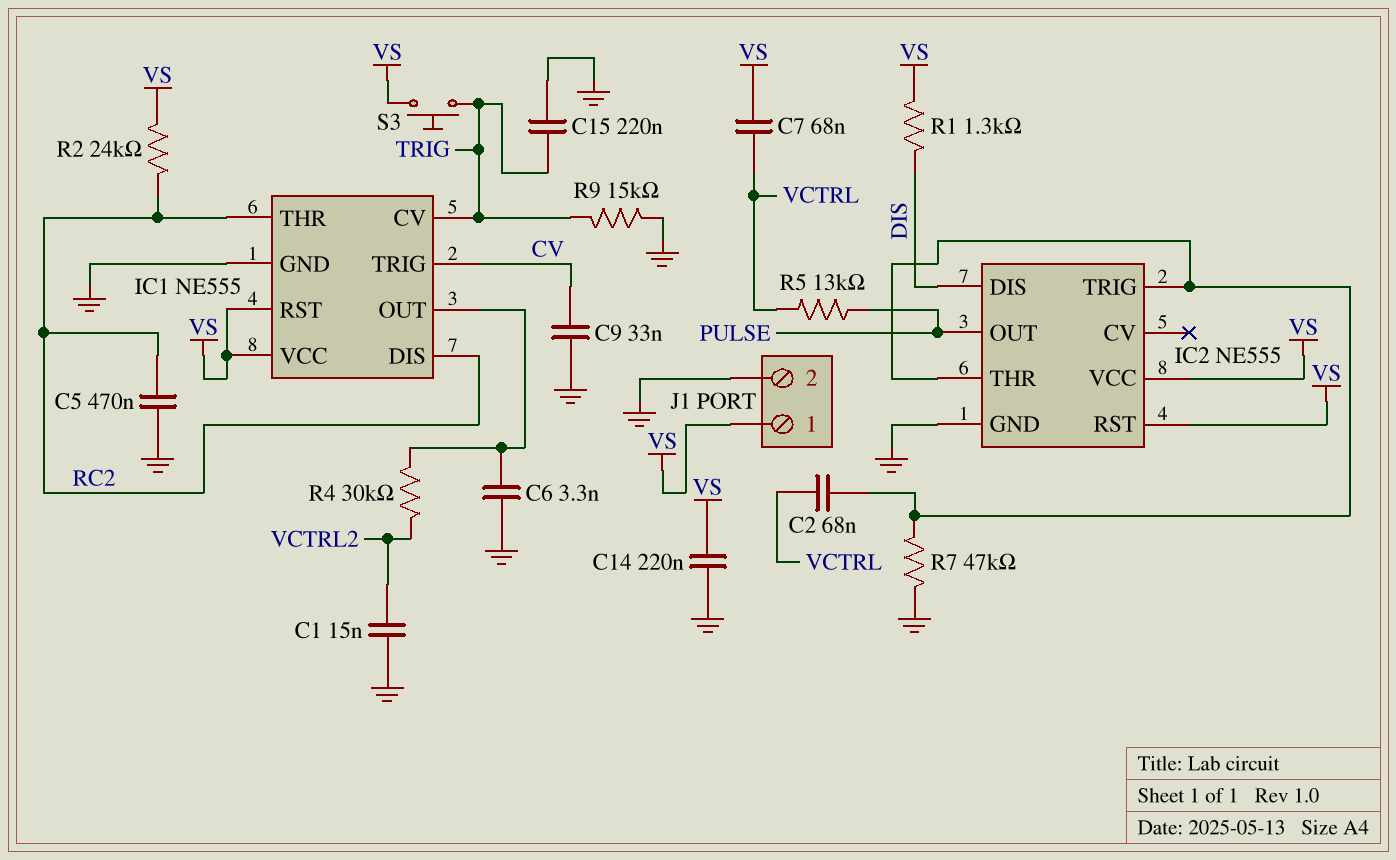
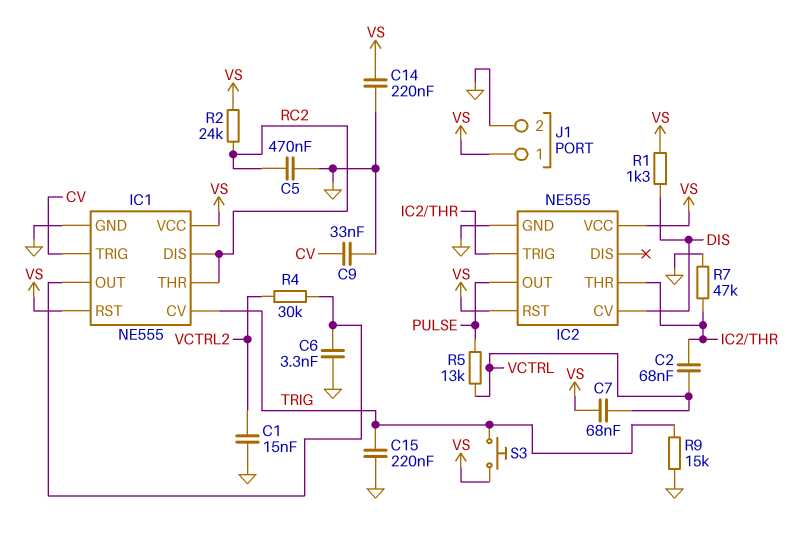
IC2 pin CV: none -> DIS
IC2 pin DIS: DIS -> none

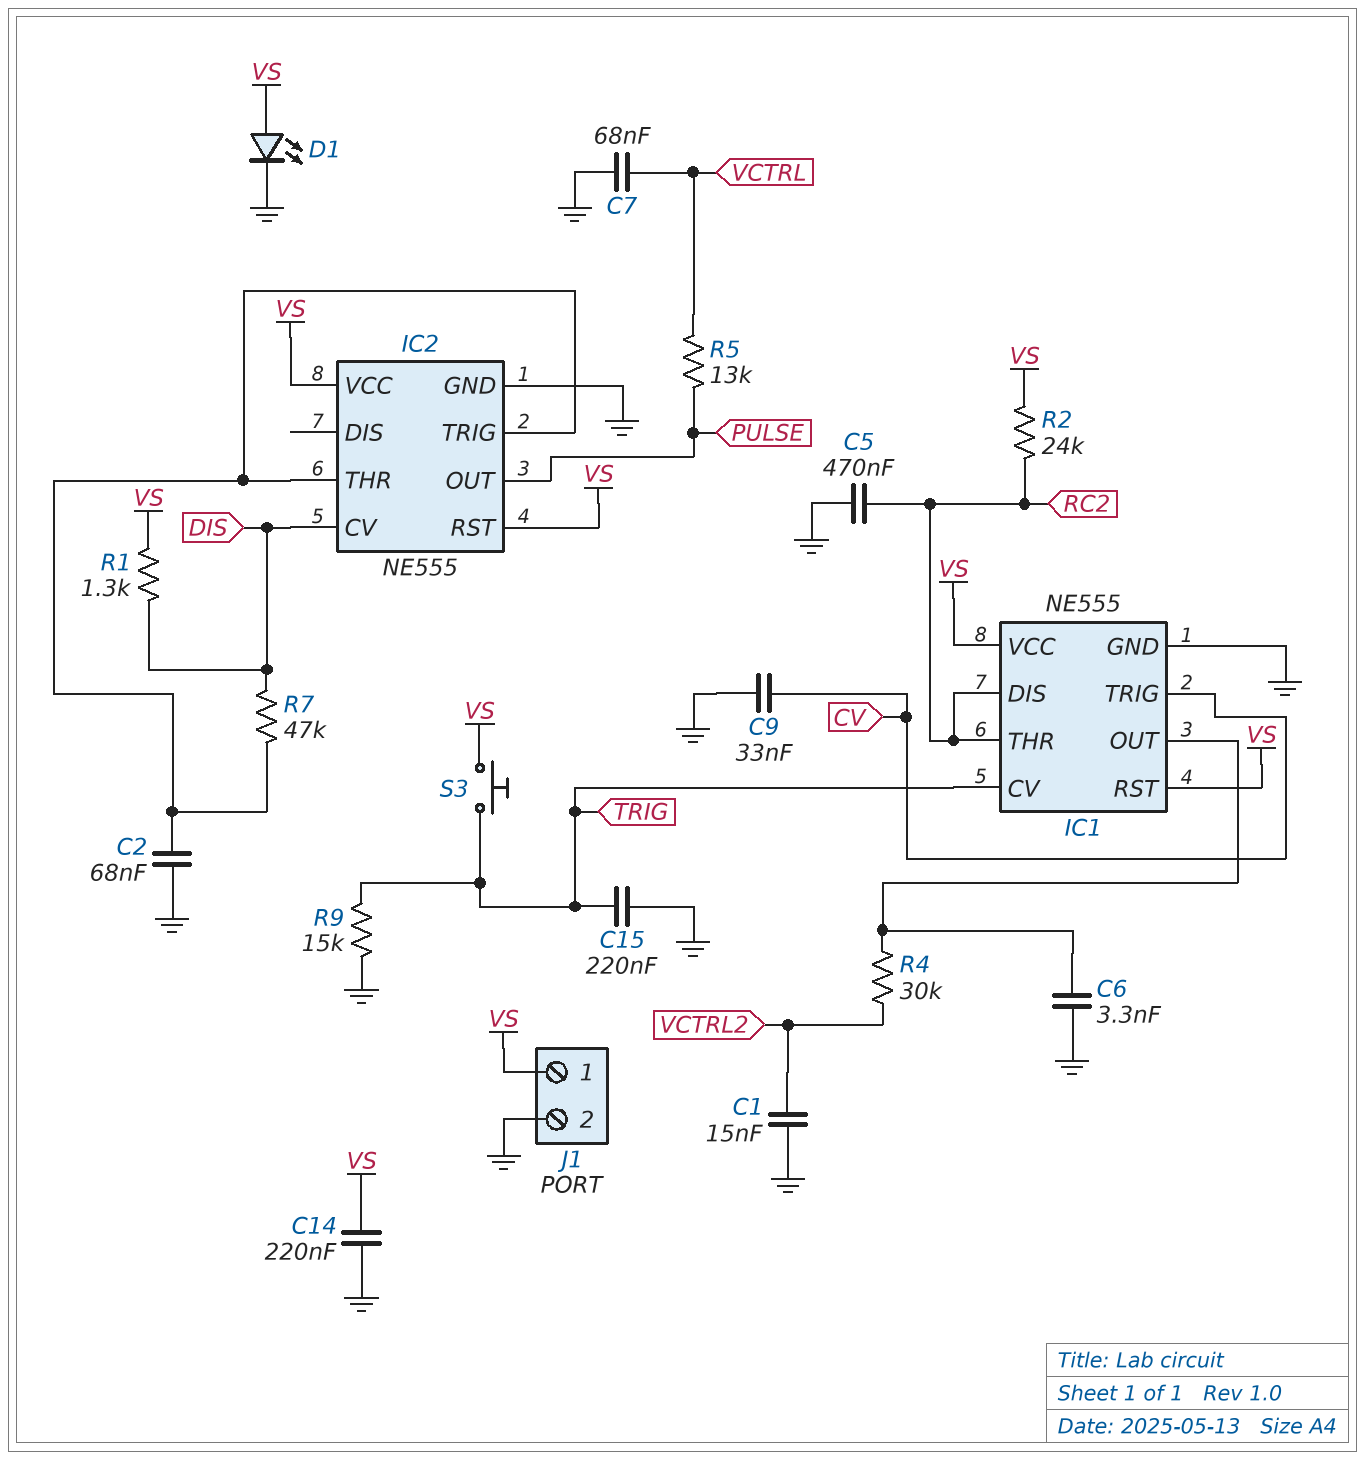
C2: 68nF (IC2/THR, VCTRL) -> 68nF (GND, IC2/THR)
C7: 68nF (VCTRL, VS) -> 68nF (GND, VCTRL)
D1: none -> LED (A VS, K GND)
R7: 47k (GND, IC2/THR) -> 47k (DIS, IC2/THR)

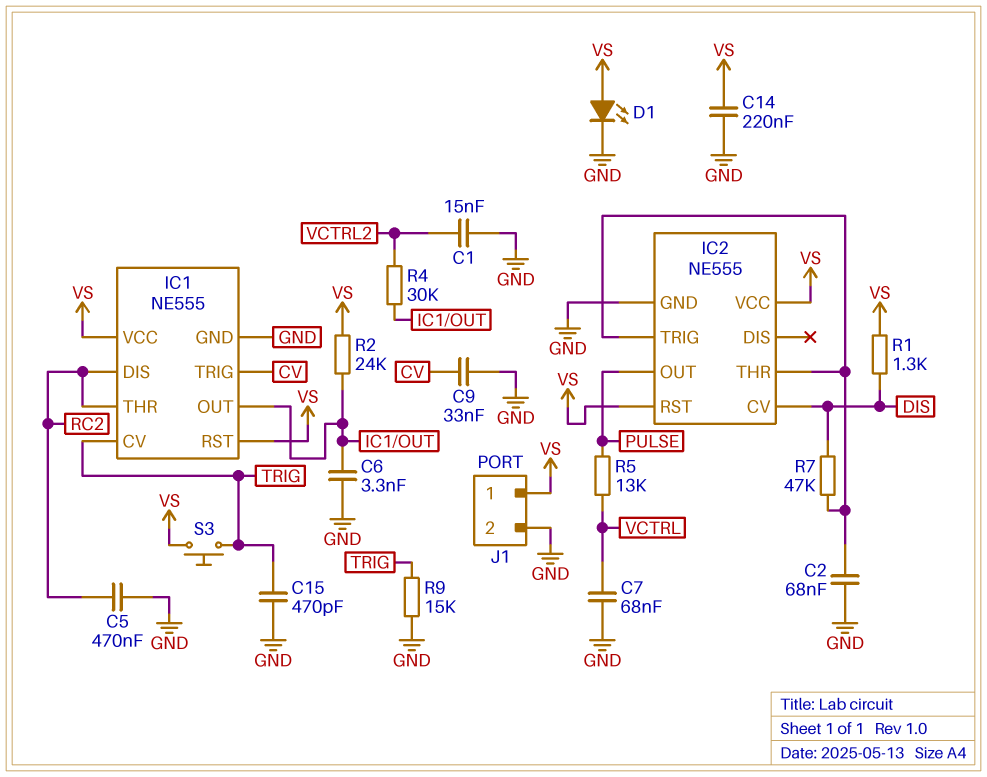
C15: 220nF (GND, TRIG) -> 470pF (GND, TRIG)
R2: 24k (RC2, VS) -> 24k (IC1/OUT, VS)

